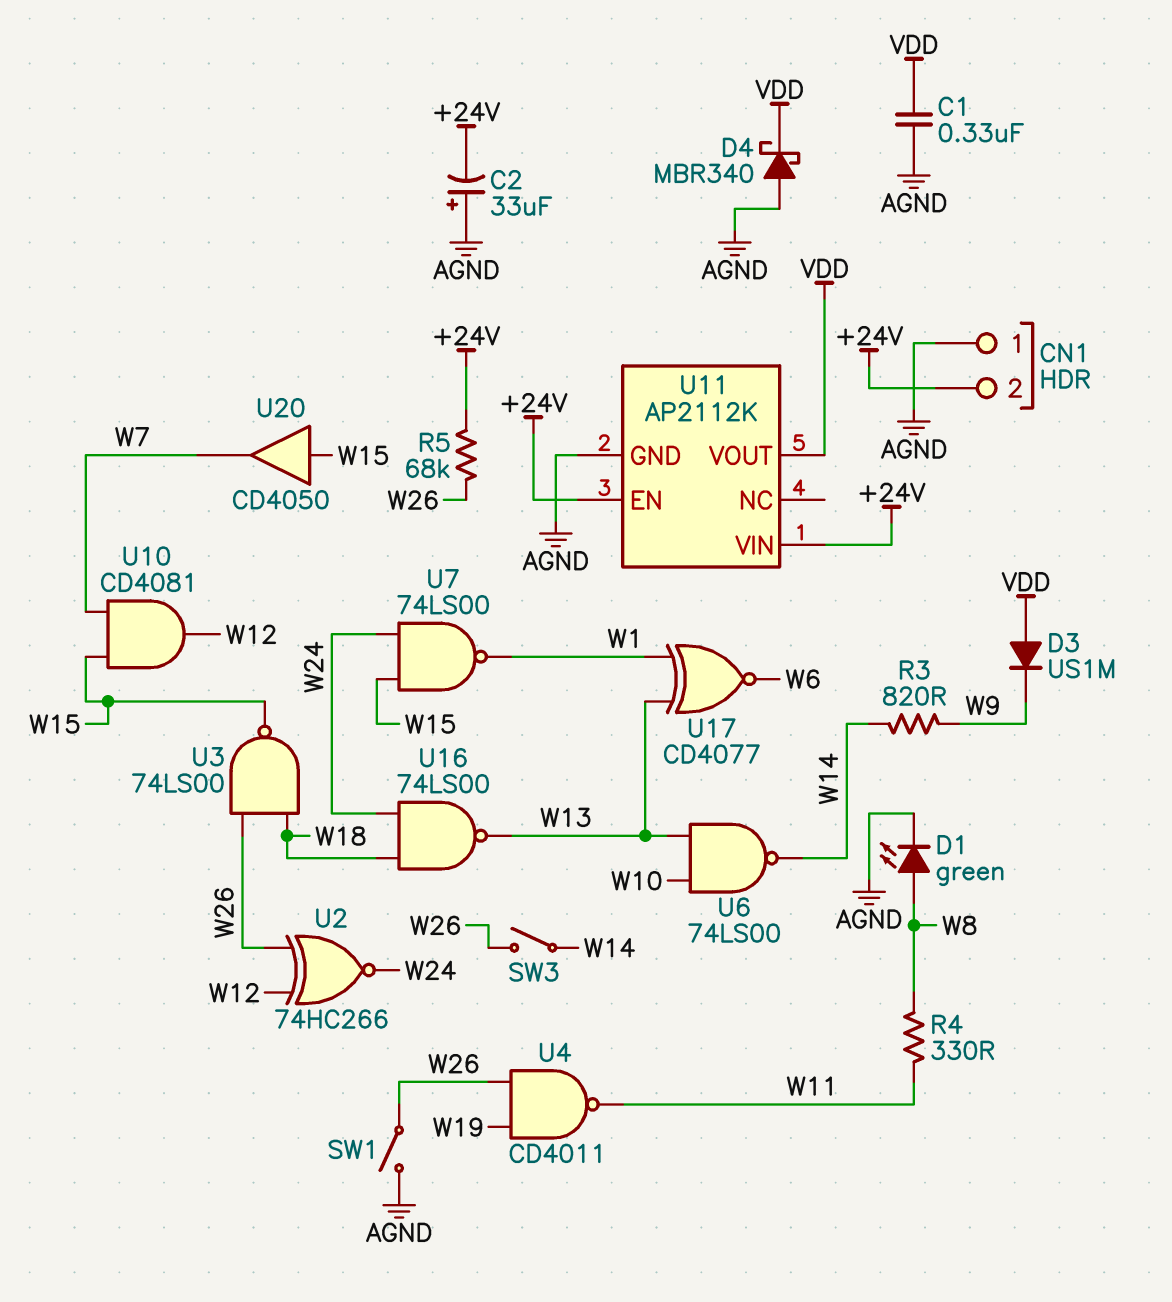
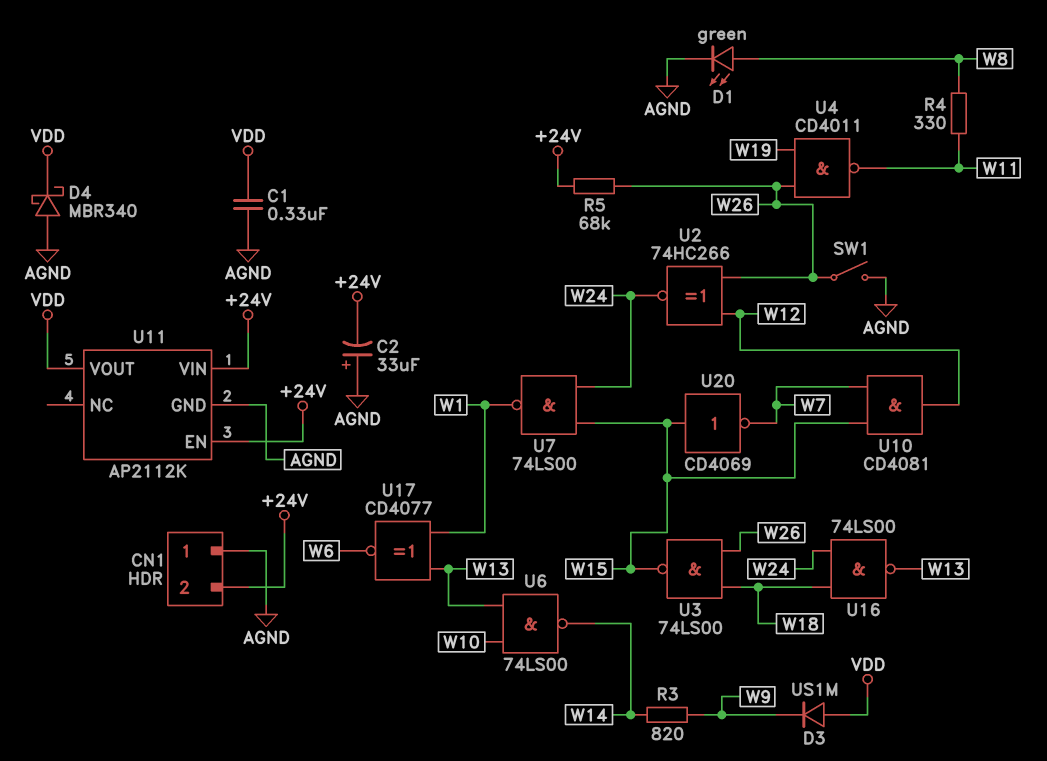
SW3: switch (W14, W26) -> none
U20: buffer CD4050 (in W15, out W7) -> NOT CD4069 (in W15, out W7)

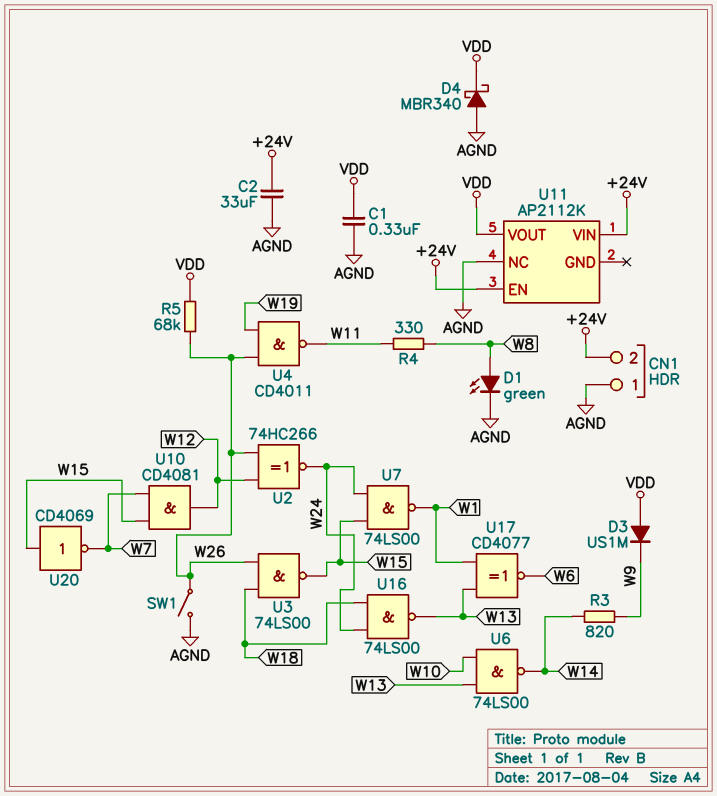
C2: 33uF (plus AGND, minus +24V) -> 33uF (+24V, AGND)
R5: 68k (+24V, W26) -> 68k (VDD, W26)
U11 pin GND: AGND -> none
U11 pin NC: none -> AGND

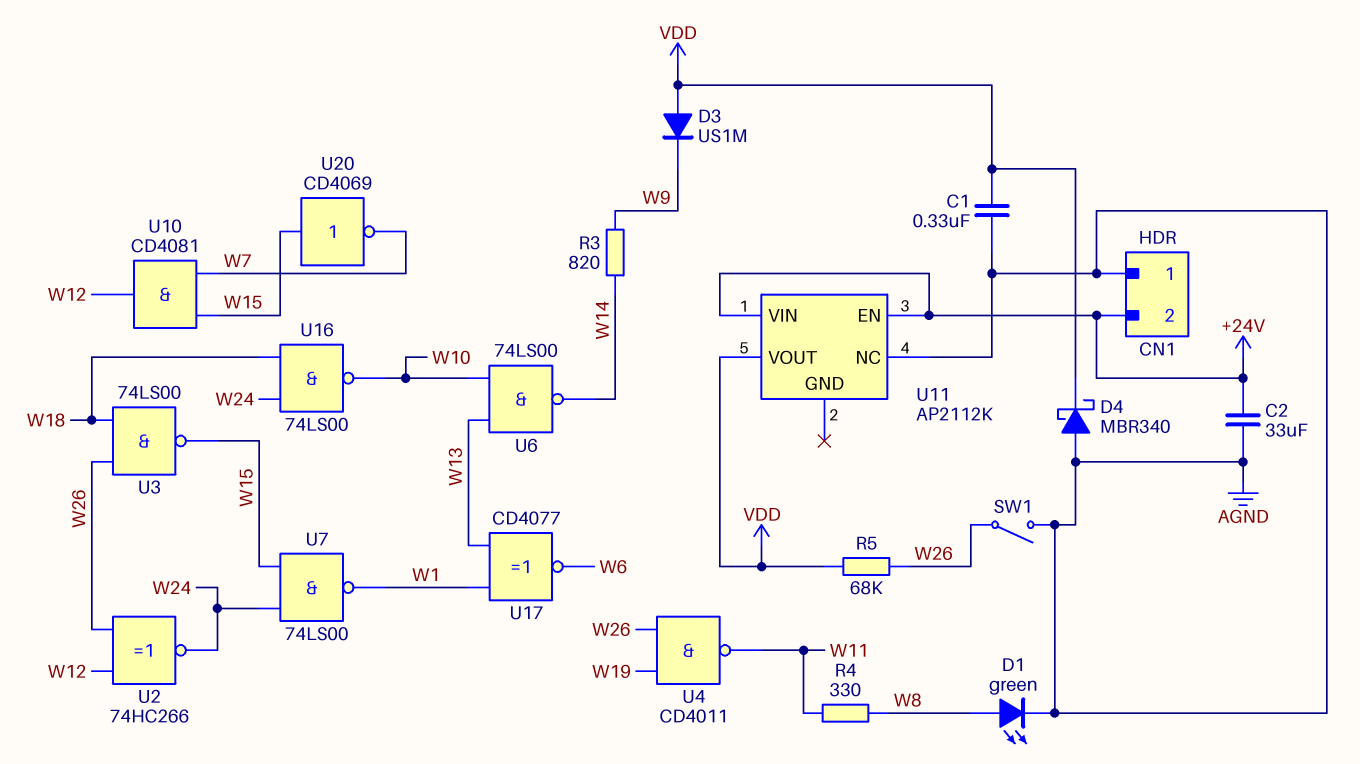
U16: NAND 74LS00 (in W18, in W24, out W13) -> NAND 74LS00 (in W18, in W24, out W10)

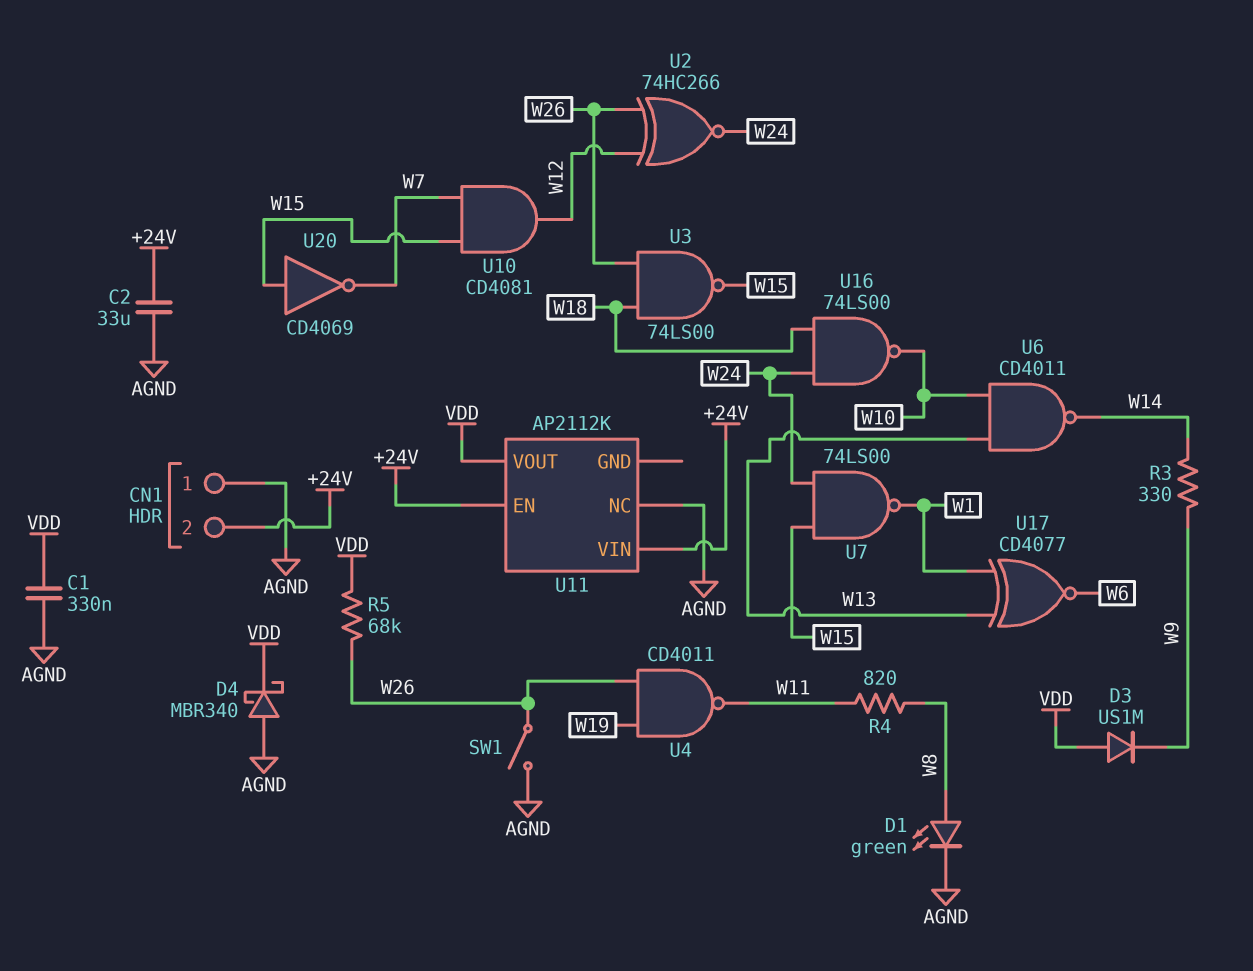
R3: 820 (W9, W14) -> 330 (W9, W14)
R4: 330 (W8, W11) -> 820 (W8, W11)
U6: NAND 74LS00 (in W10, in W13, out W14) -> NAND CD4011 (in W10, in W13, out W14)

